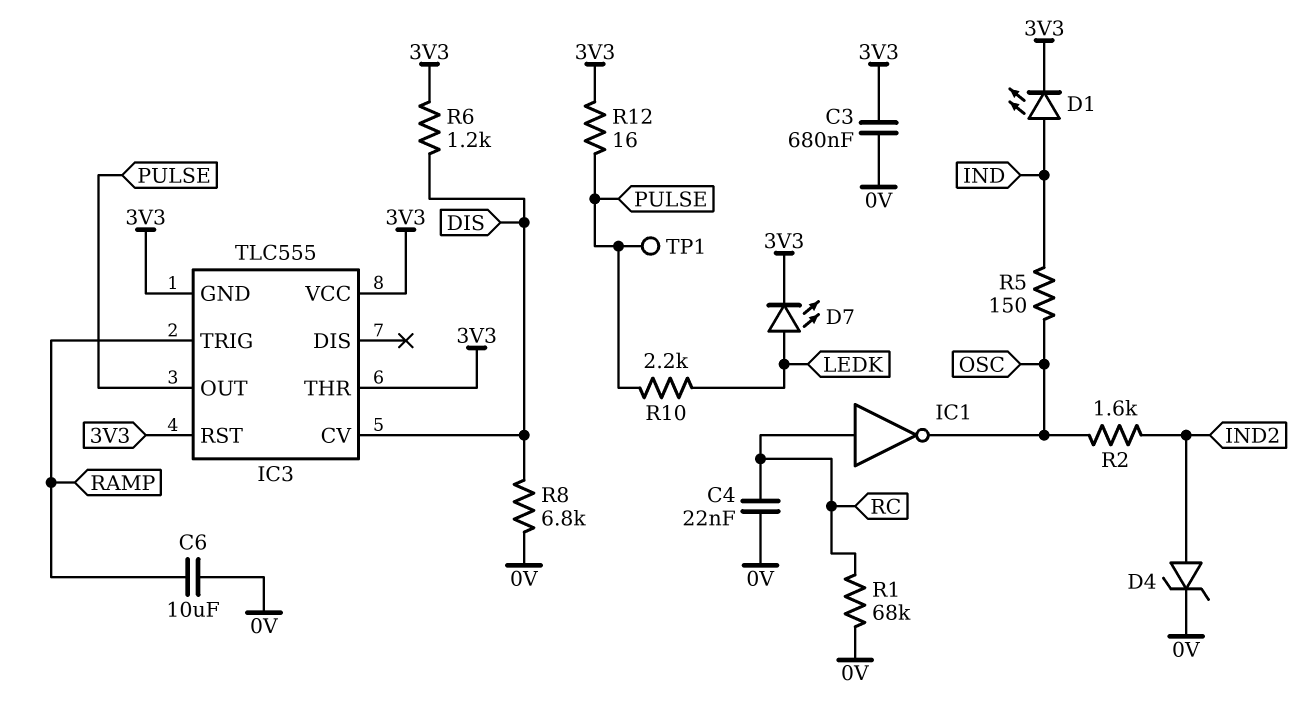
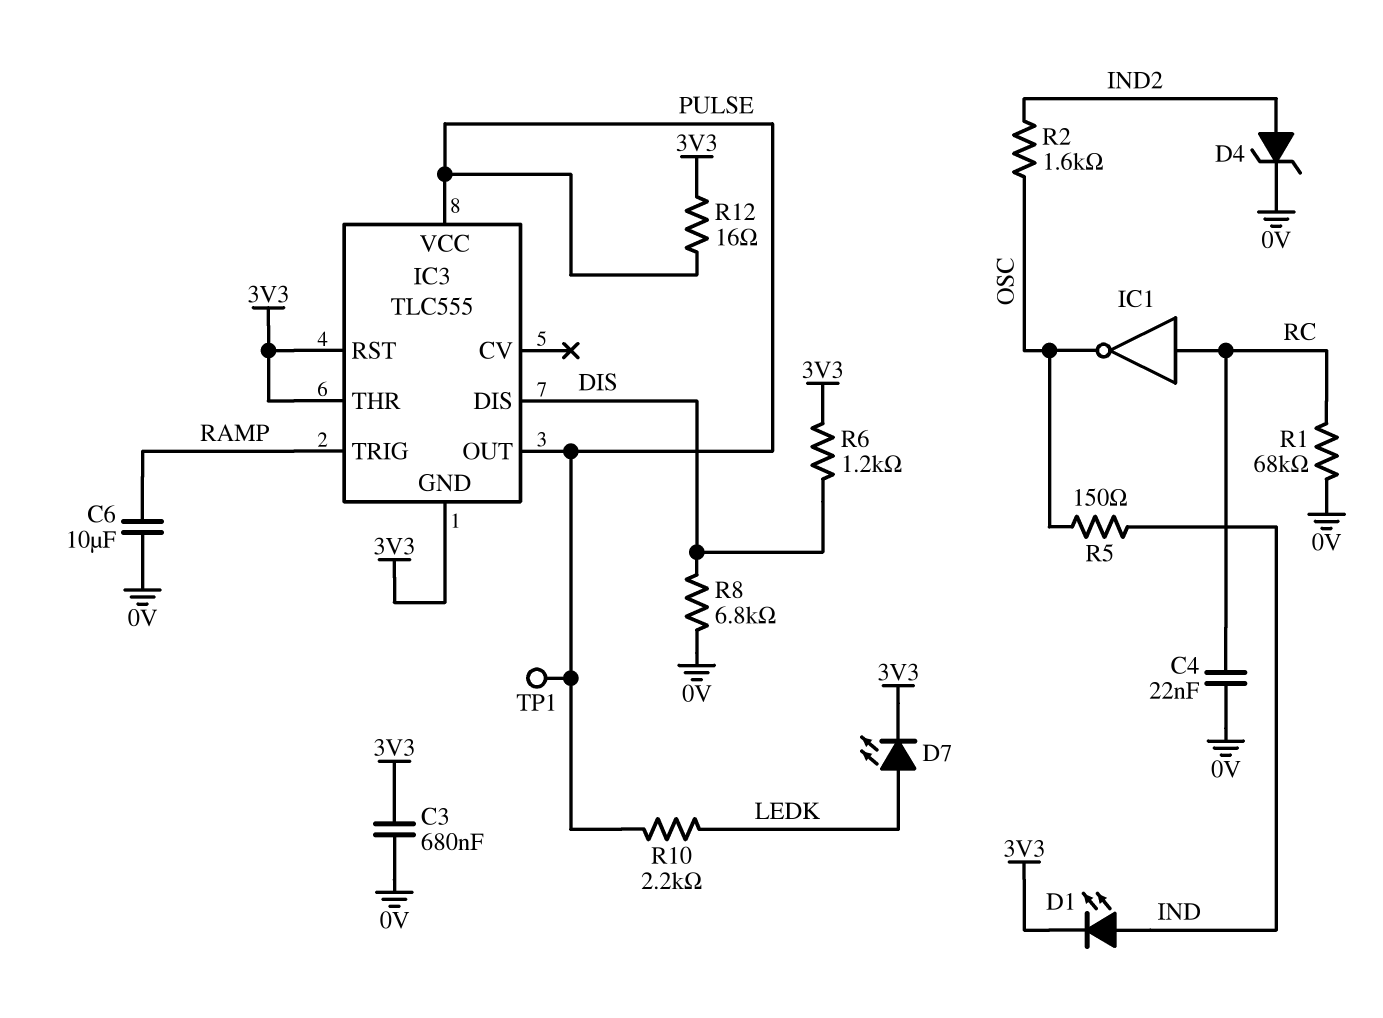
IC3 pin CV: DIS -> none
IC3 pin DIS: none -> DIS
IC3 pin VCC: 3V3 -> PULSE

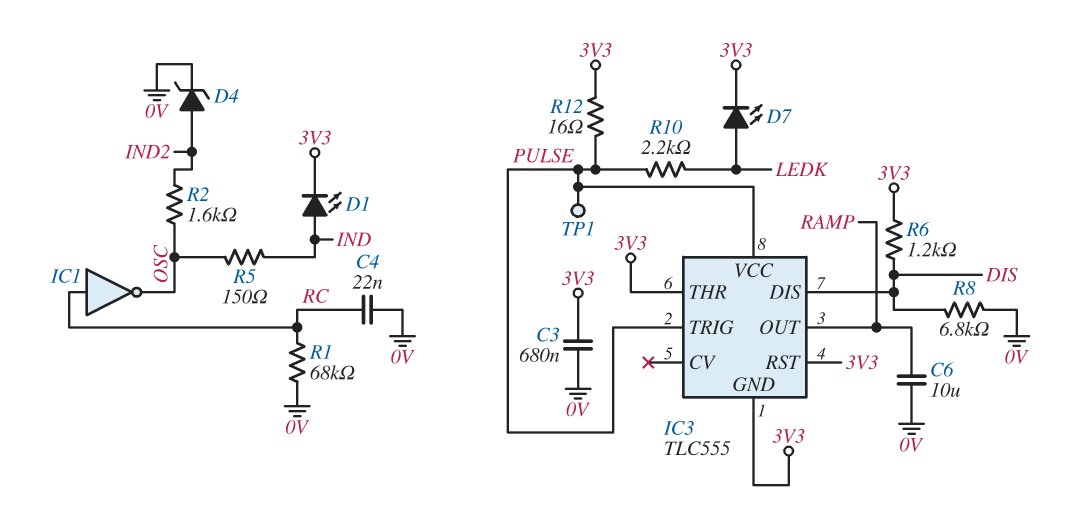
IC3 pin OUT: PULSE -> RAMP
IC3 pin TRIG: RAMP -> PULSE

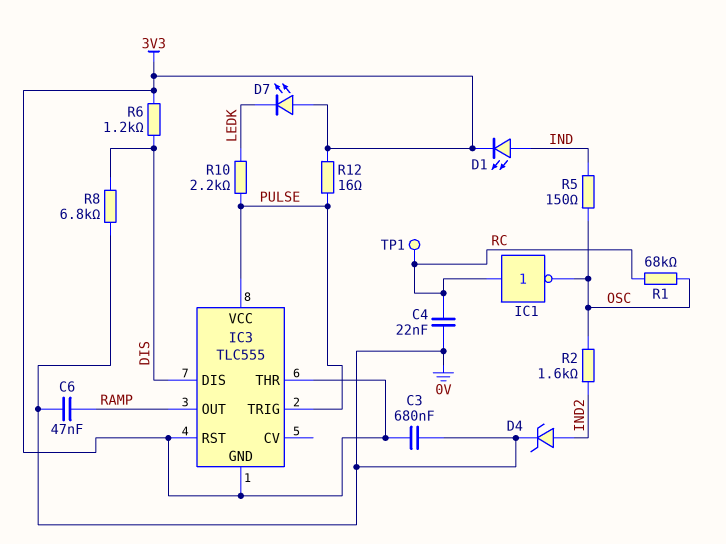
C6: 10uF (0V, RAMP) -> 47nF (0V, RAMP)
D7: LED (A LEDK, K 3V3) -> LED (A 3V3, K LEDK)
R1: 68k (0V, RC) -> 68k (OSC, RC)
TP1: test point (PULSE) -> test point (RC)

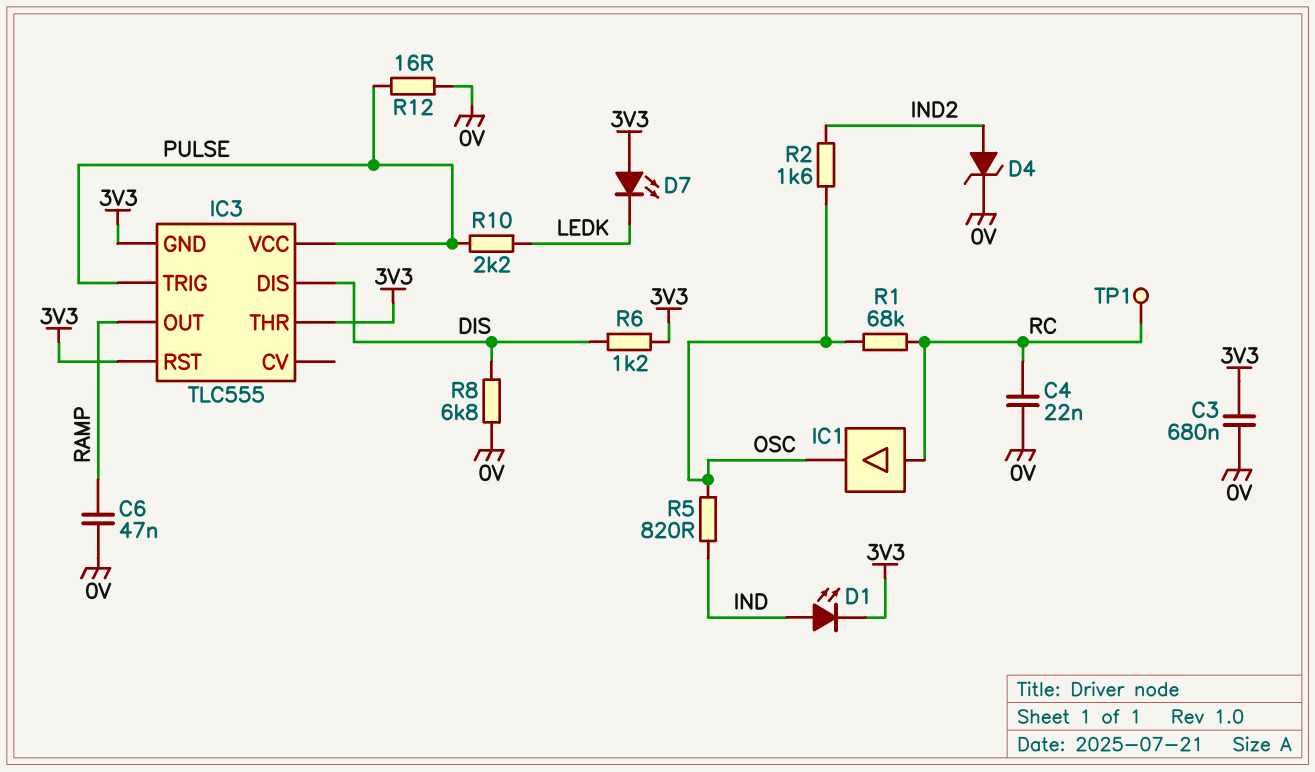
IC1: NOT (in RC, out OSC) -> buffer (in RC, out OSC)
R5: 150 (IND, OSC) -> 820 (IND, OSC)
R12: 16 (3V3, PULSE) -> 16 (0V, PULSE)

